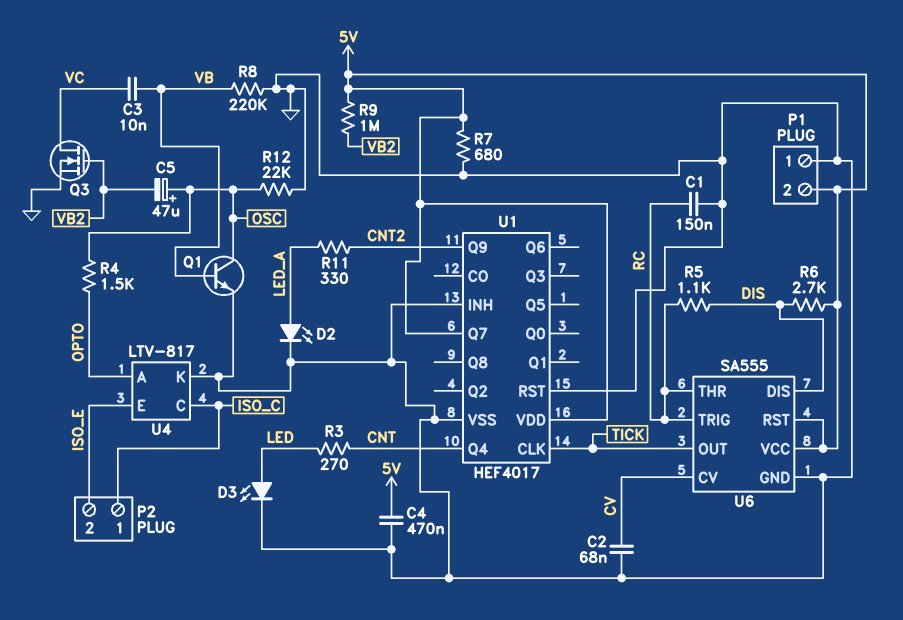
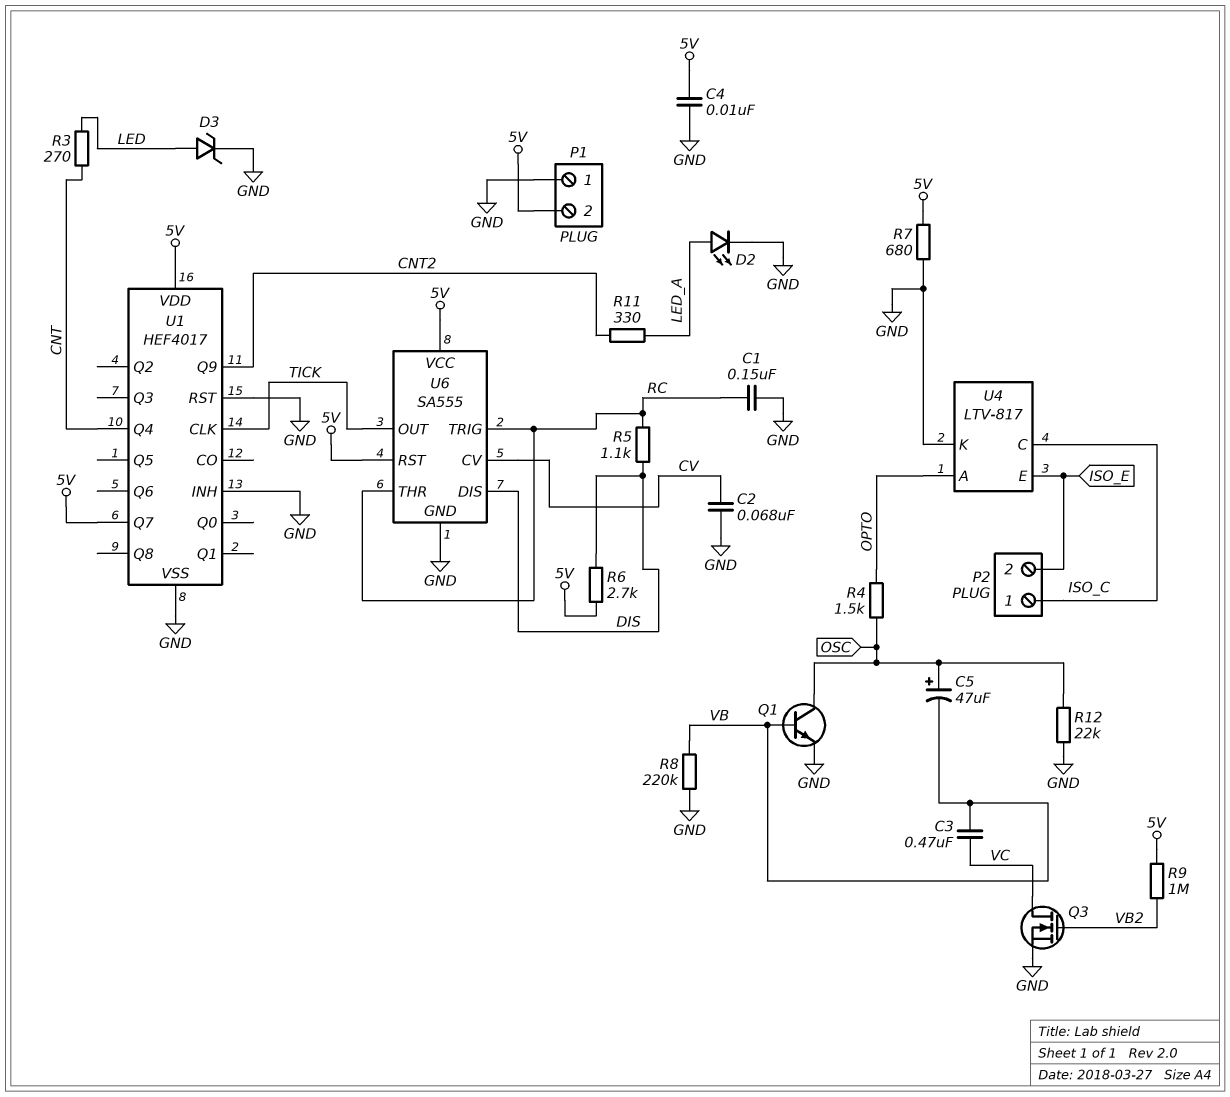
C3: 10nF (VB, VC) -> 470nF (VB, VC)
C4: 470nF (5V, GND) -> 10nF (5V, GND)
C5: 47uF (plus OSC, minus VB2) -> 47uF (plus OSC, minus VB)
D3: LED (A LED, K GND) -> zener (A LED, K GND)

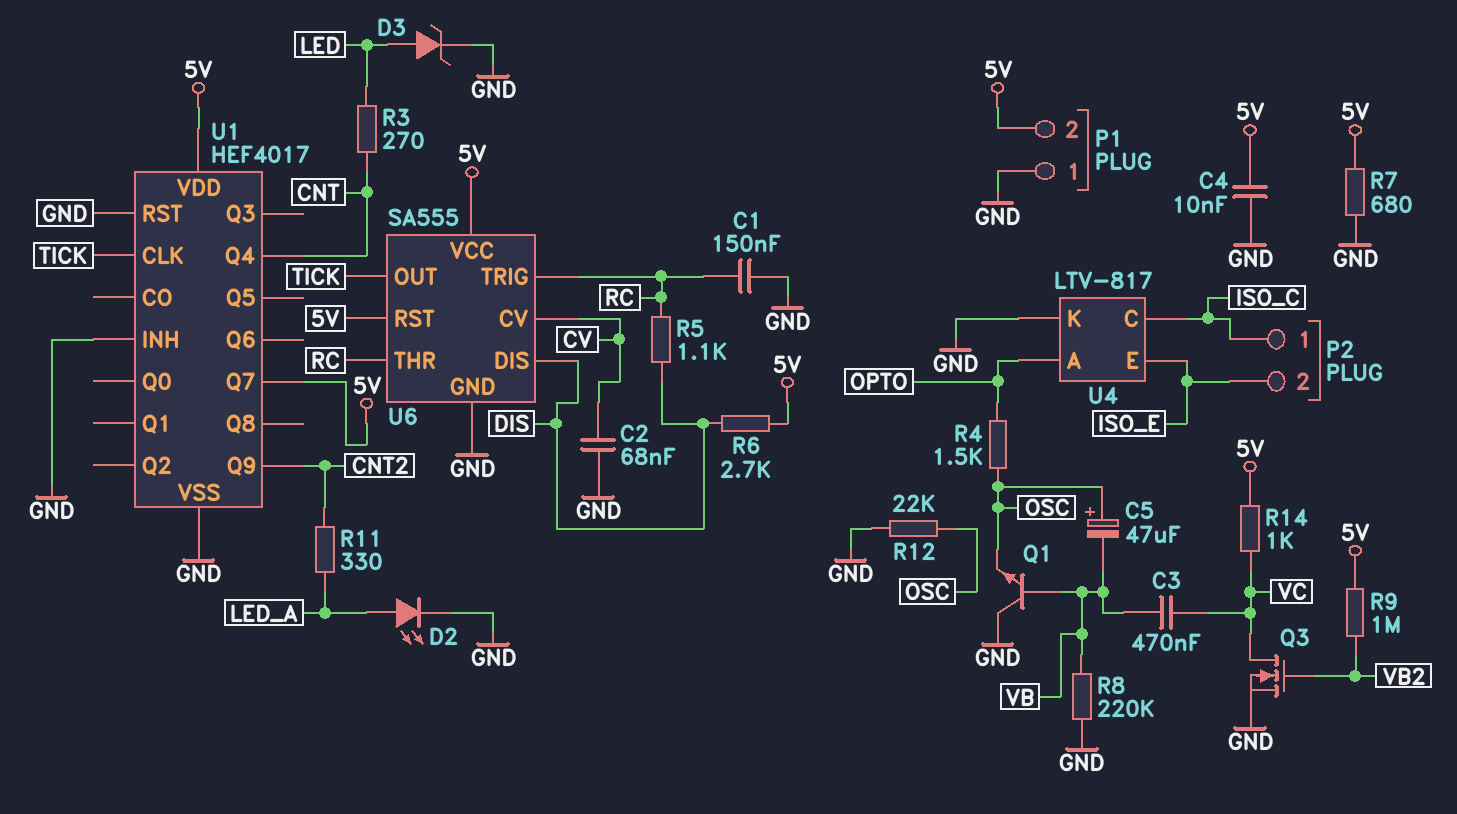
Q1: NPN (B VB, C OSC, E GND) -> NPN (B VB, C GND, E OSC)
R14: none -> 1k (5V, VC)

